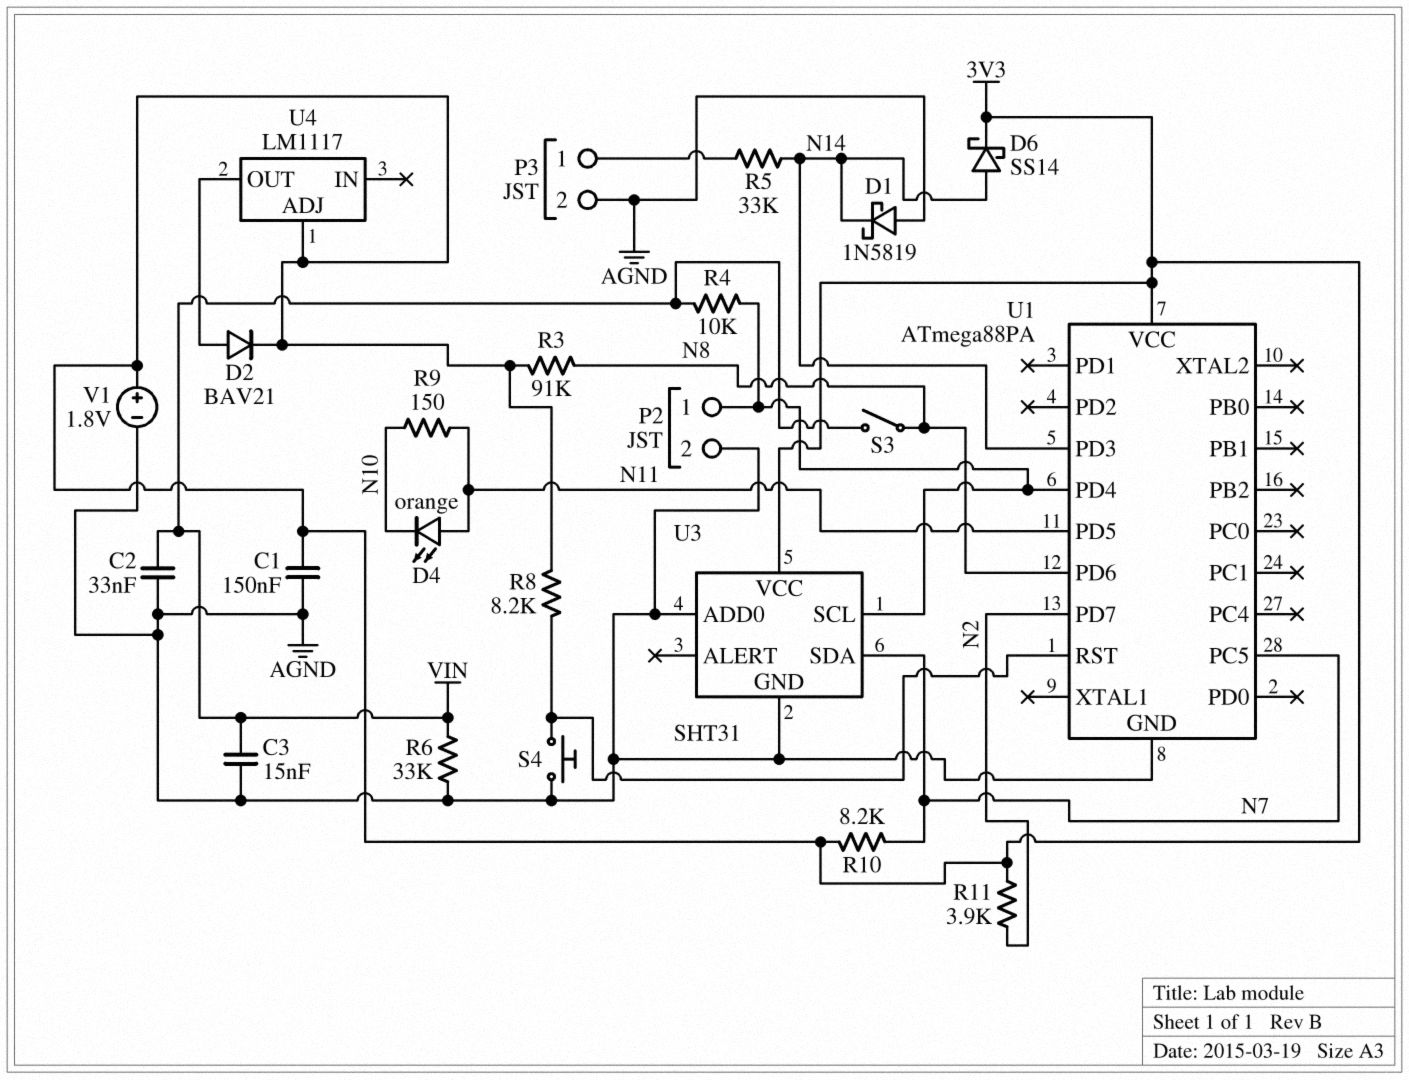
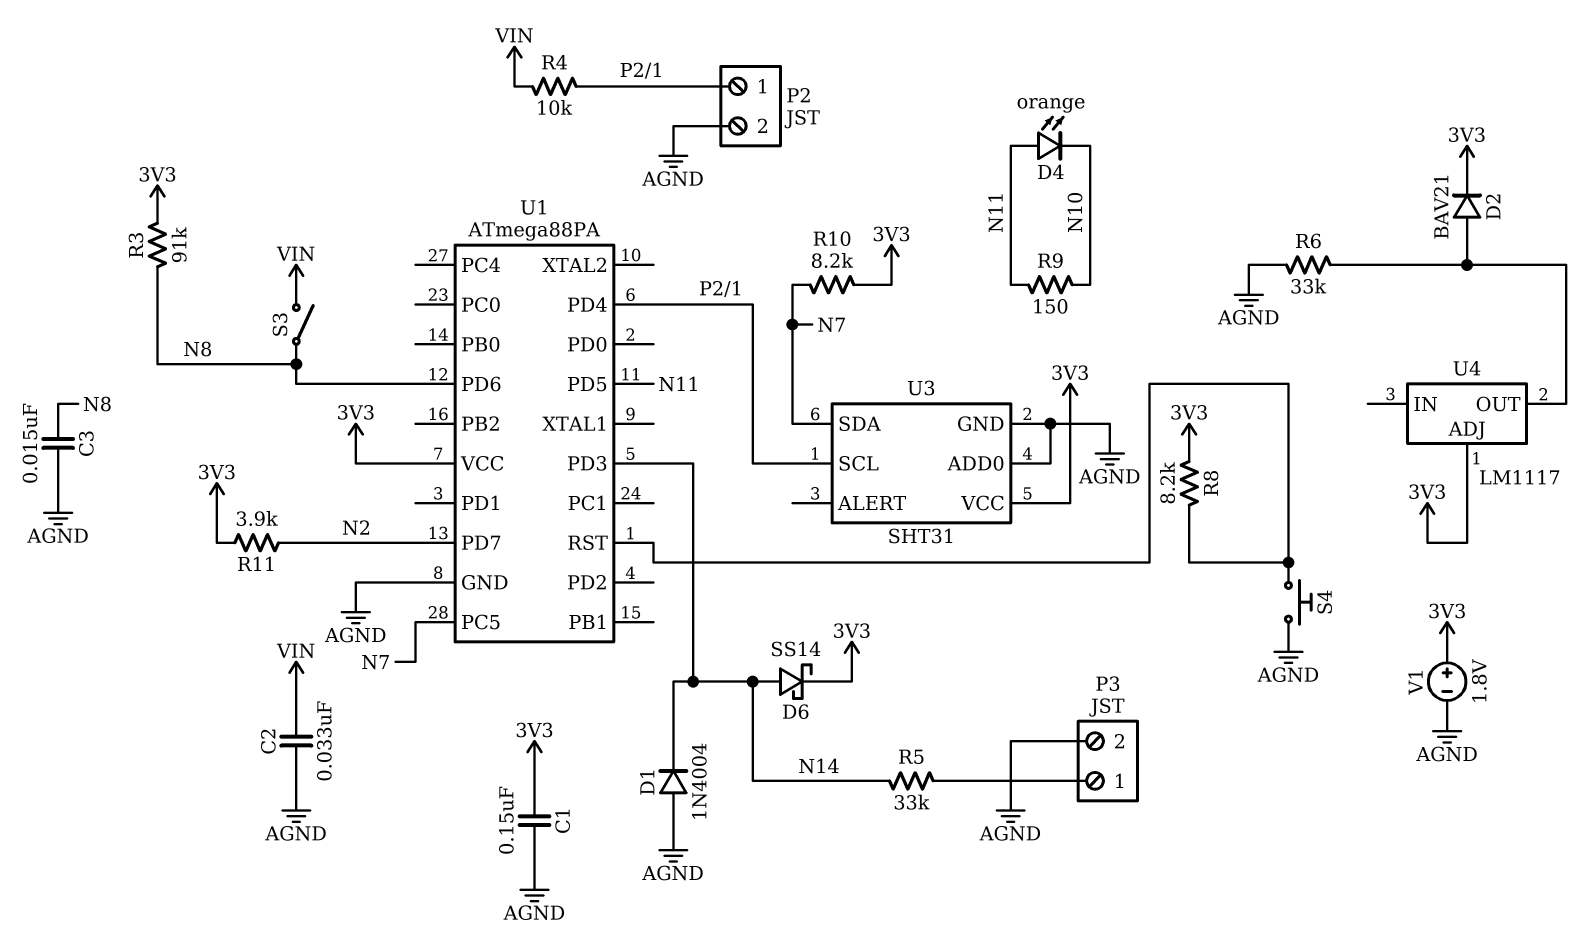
C3: 15nF (AGND, VIN) -> 15nF (AGND, N8)
D1: schottky 1N5819 (A AGND, K N14) -> diode 1N4004 (A AGND, K N14)
R6: 33k (AGND, VIN) -> 33k (AGND, U4/OUT)

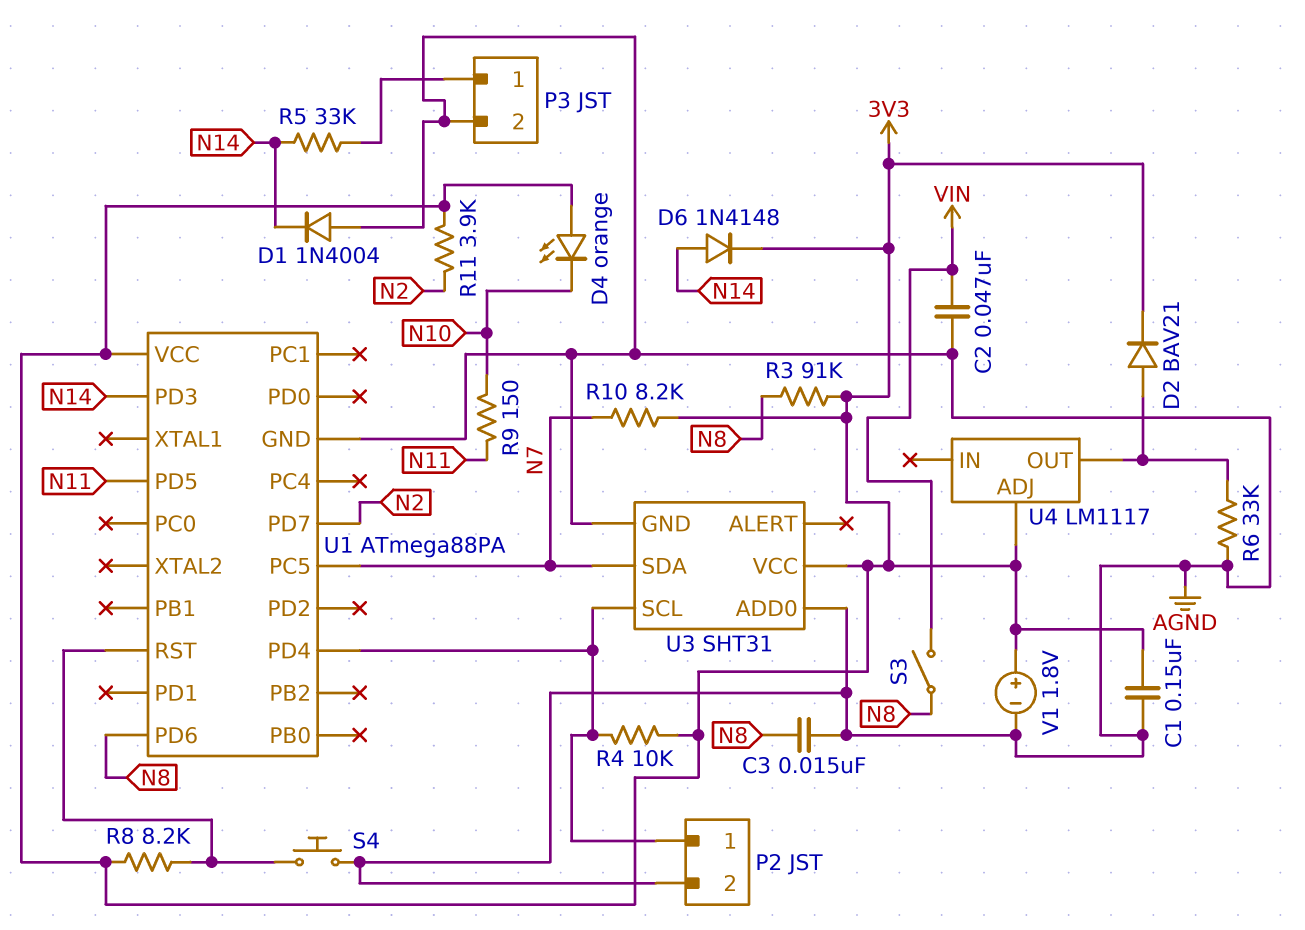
C2: 33nF (AGND, VIN) -> 47nF (AGND, VIN)
D4: LED orange (A N11, K N10) -> LED orange (A 3V3, K N10)
D6: schottky SS14 (A N14, K 3V3) -> diode 1N4148 (A N14, K 3V3)
R4: 10k (P2/1, VIN) -> 10k (3V3, P2/1)

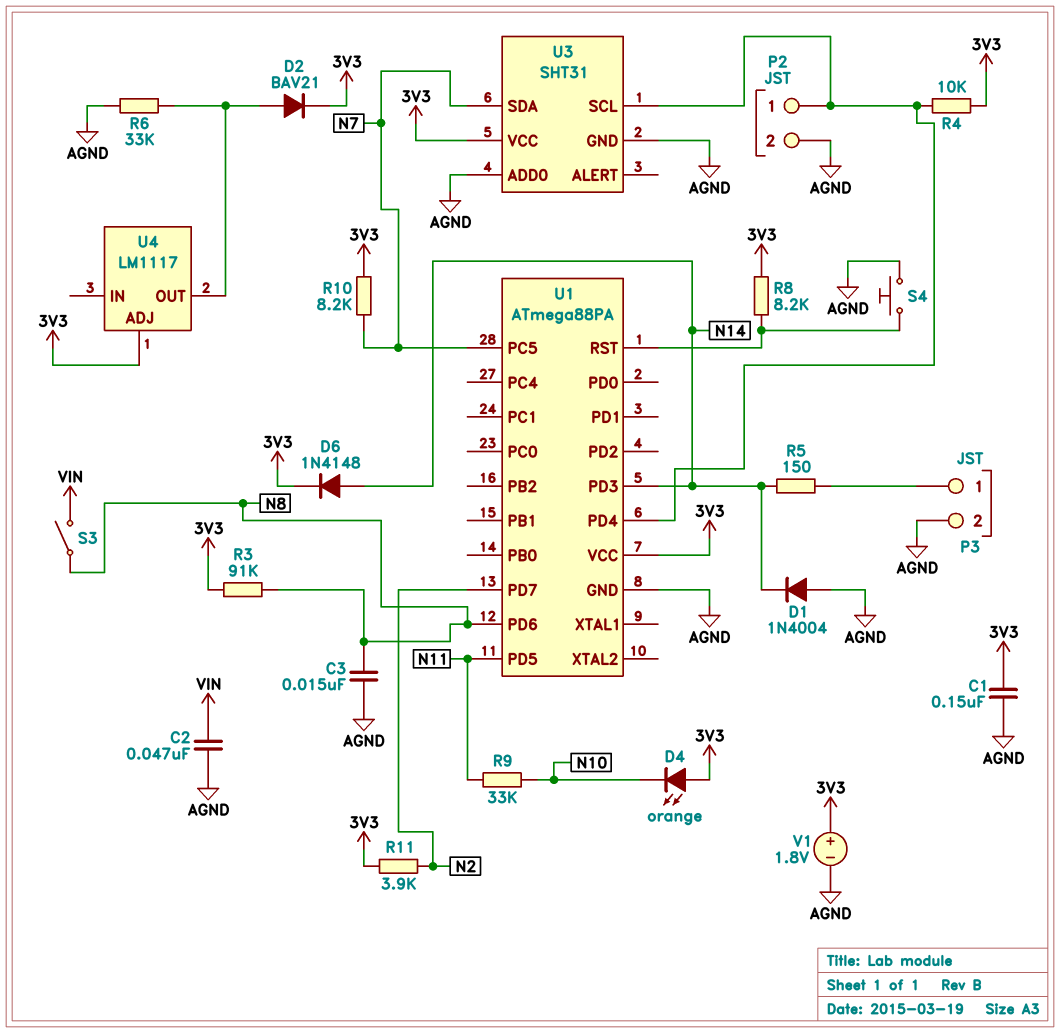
R5: 33k (N14, P3/1) -> 150 (N14, P3/1)
R9: 150 (N10, N11) -> 33k (N10, N11)

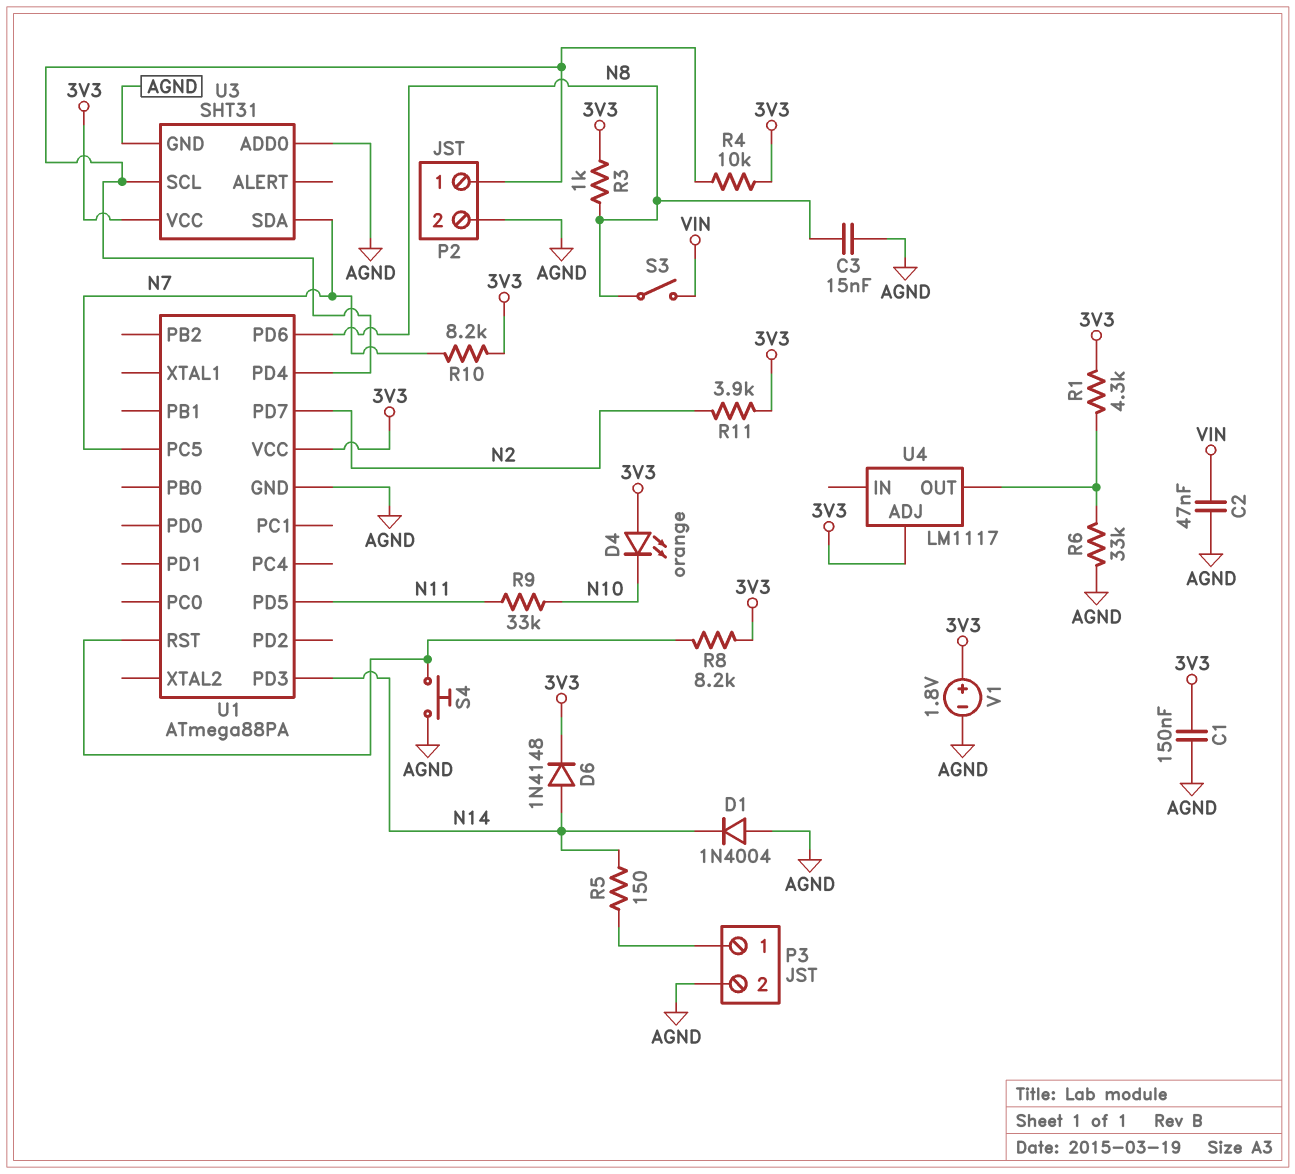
D2: diode BAV21 (A U4/OUT, K 3V3) -> none
R1: none -> 4.3k (3V3, U4/OUT)
R3: 91k (3V3, N8) -> 1k (3V3, N8)

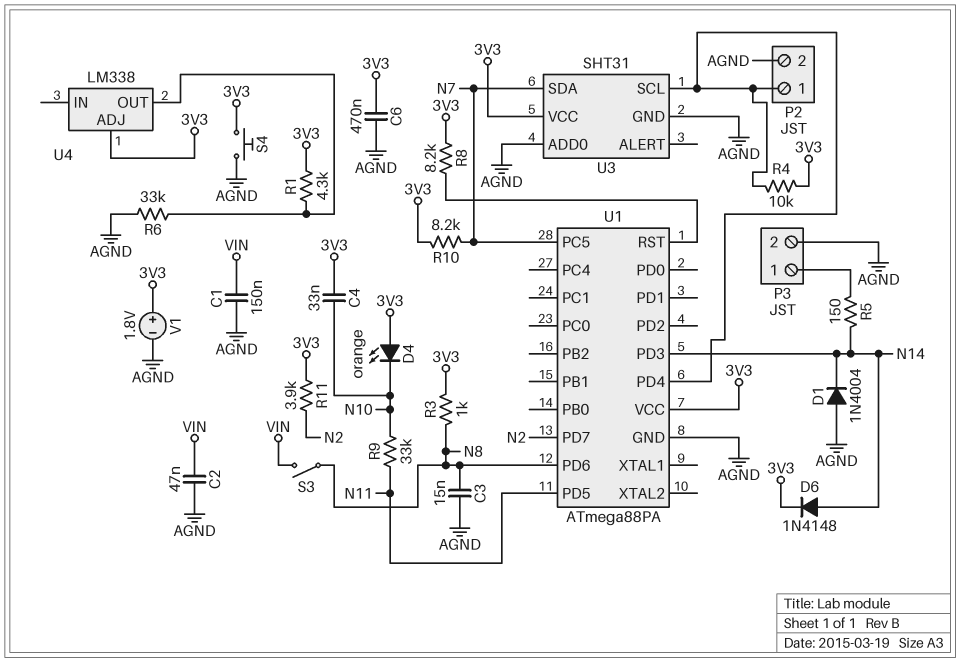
C1: 150nF (3V3, AGND) -> 150nF (AGND, VIN)
C4: none -> 33nF (3V3, N10)
C6: none -> 470nF (3V3, AGND)
S4: button (AGND, U1/RST) -> button (3V3, AGND)
U4: LM1117 -> LM338

